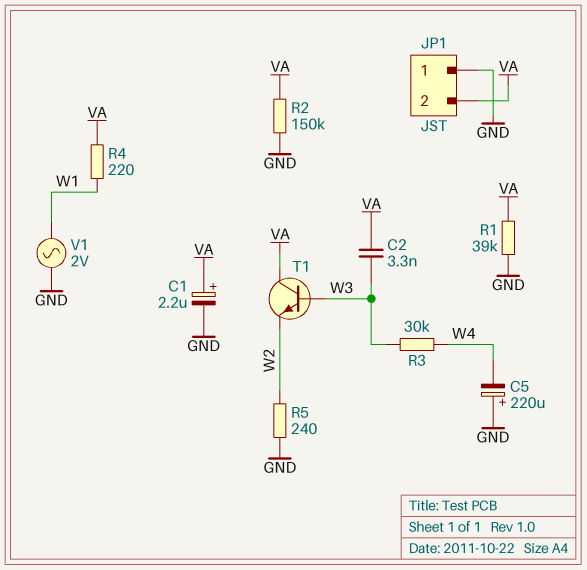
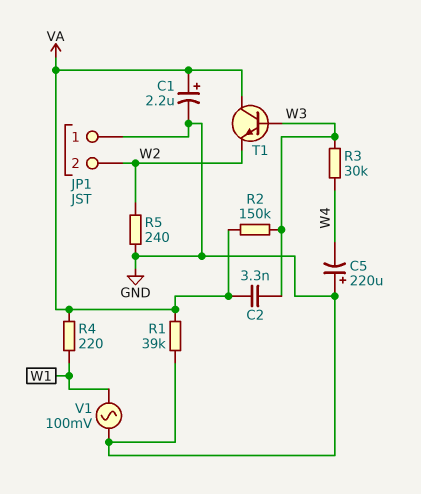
JP1 pin 2: VA -> W2
R2: 150k (GND, VA) -> 150k (VA, W3)
V1: AC 2V (GND, W1) -> AC 100mV (GND, W1)

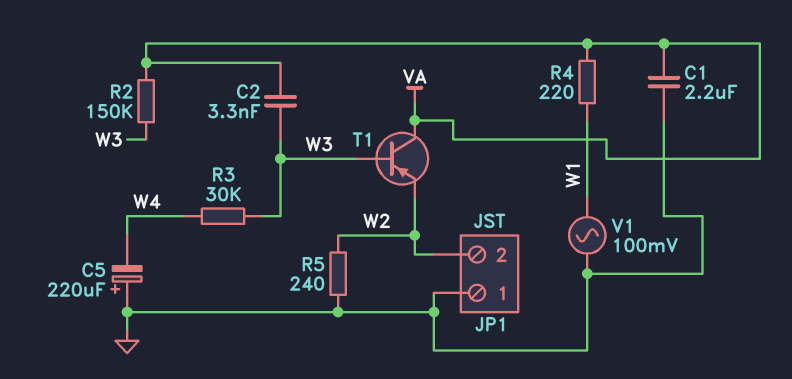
C1: 2.2uF (plus VA, minus GND) -> 2.2uF (GND, VA)
R1: 39k (GND, VA) -> none
T1: NPN (B W3, C VA, E W2) -> PNP (B W3, C VA, E W2)

